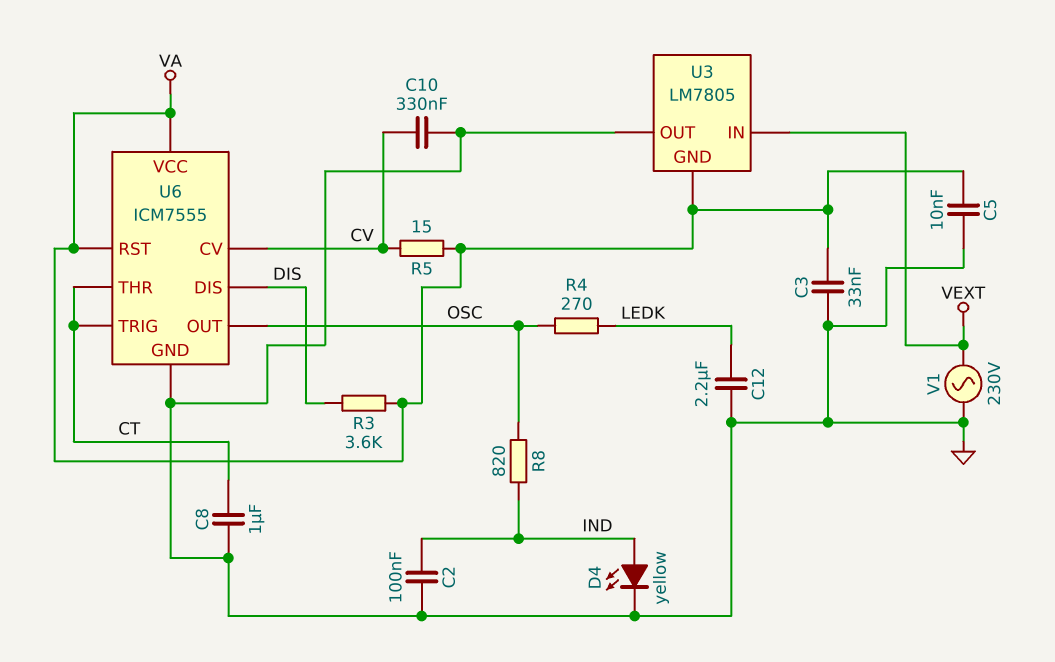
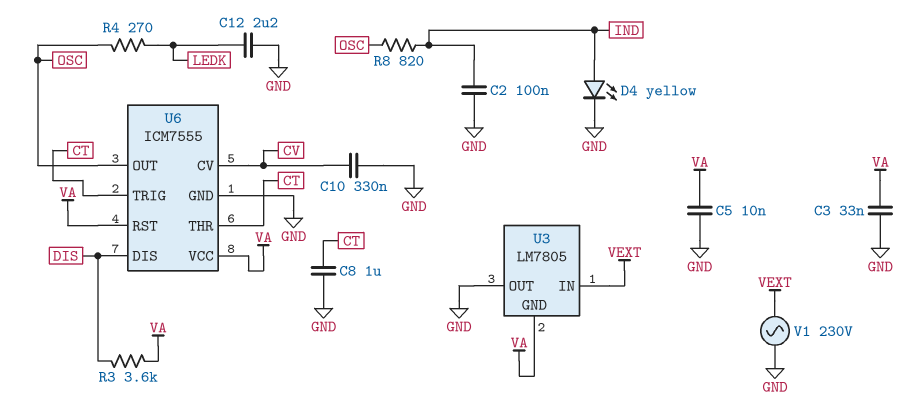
R5: 15 (CV, VA) -> none

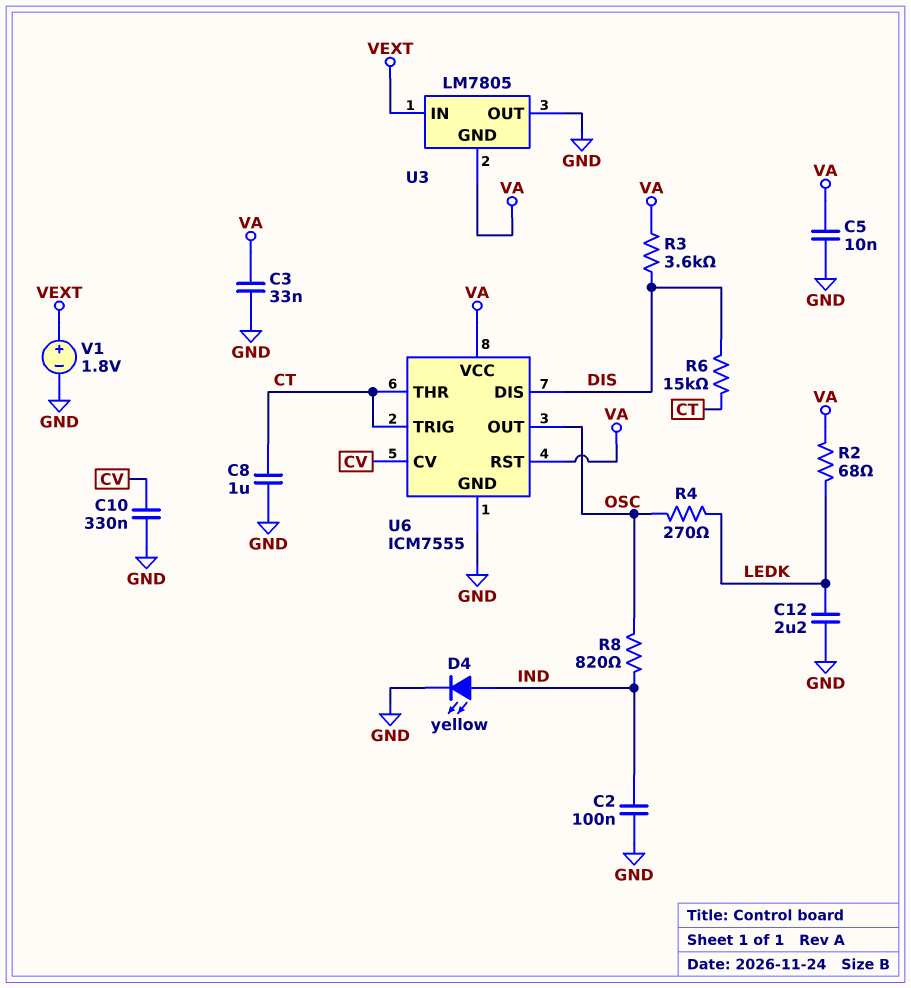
R2: none -> 68 (LEDK, VA)
R6: none -> 15k (CT, DIS)
V1: AC 230V (GND, VEXT) -> 1.8V (plus VEXT, minus GND)

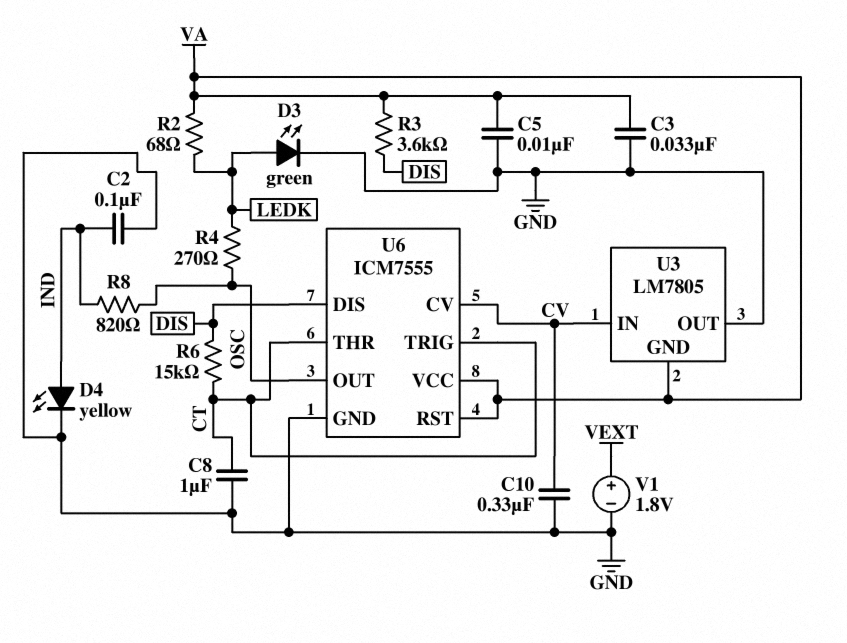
C12: 2.2uF (GND, LEDK) -> none
D3: none -> LED green (A LEDK, K GND)
U3 pin IN: VEXT -> CV

